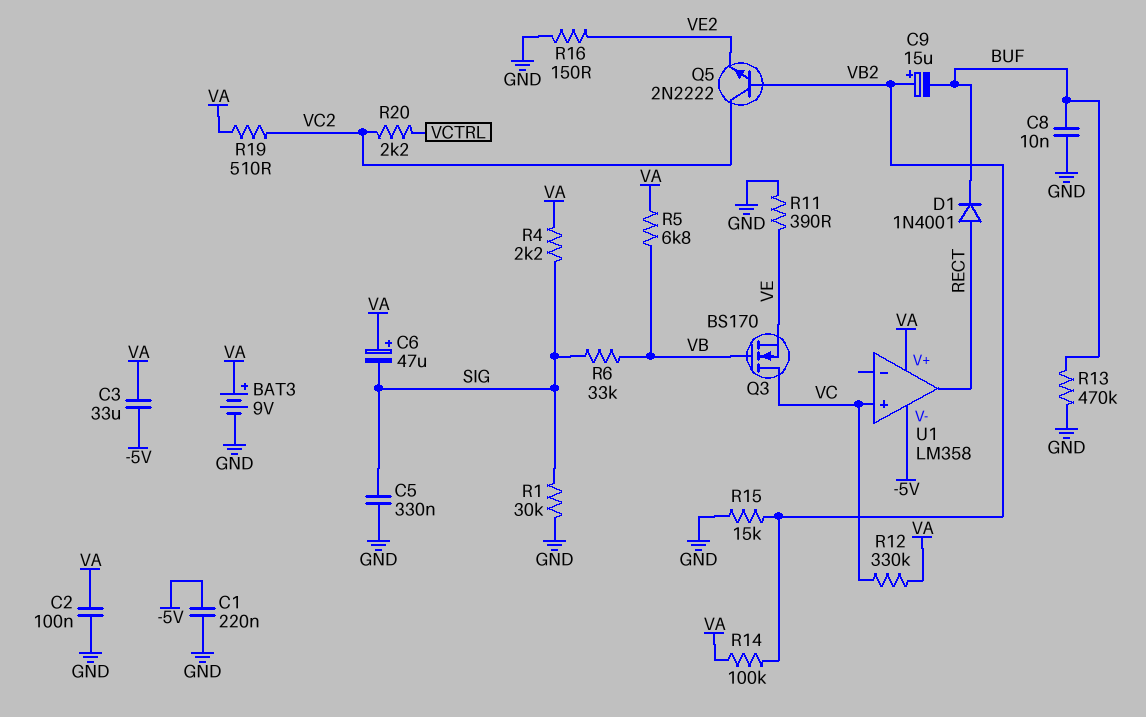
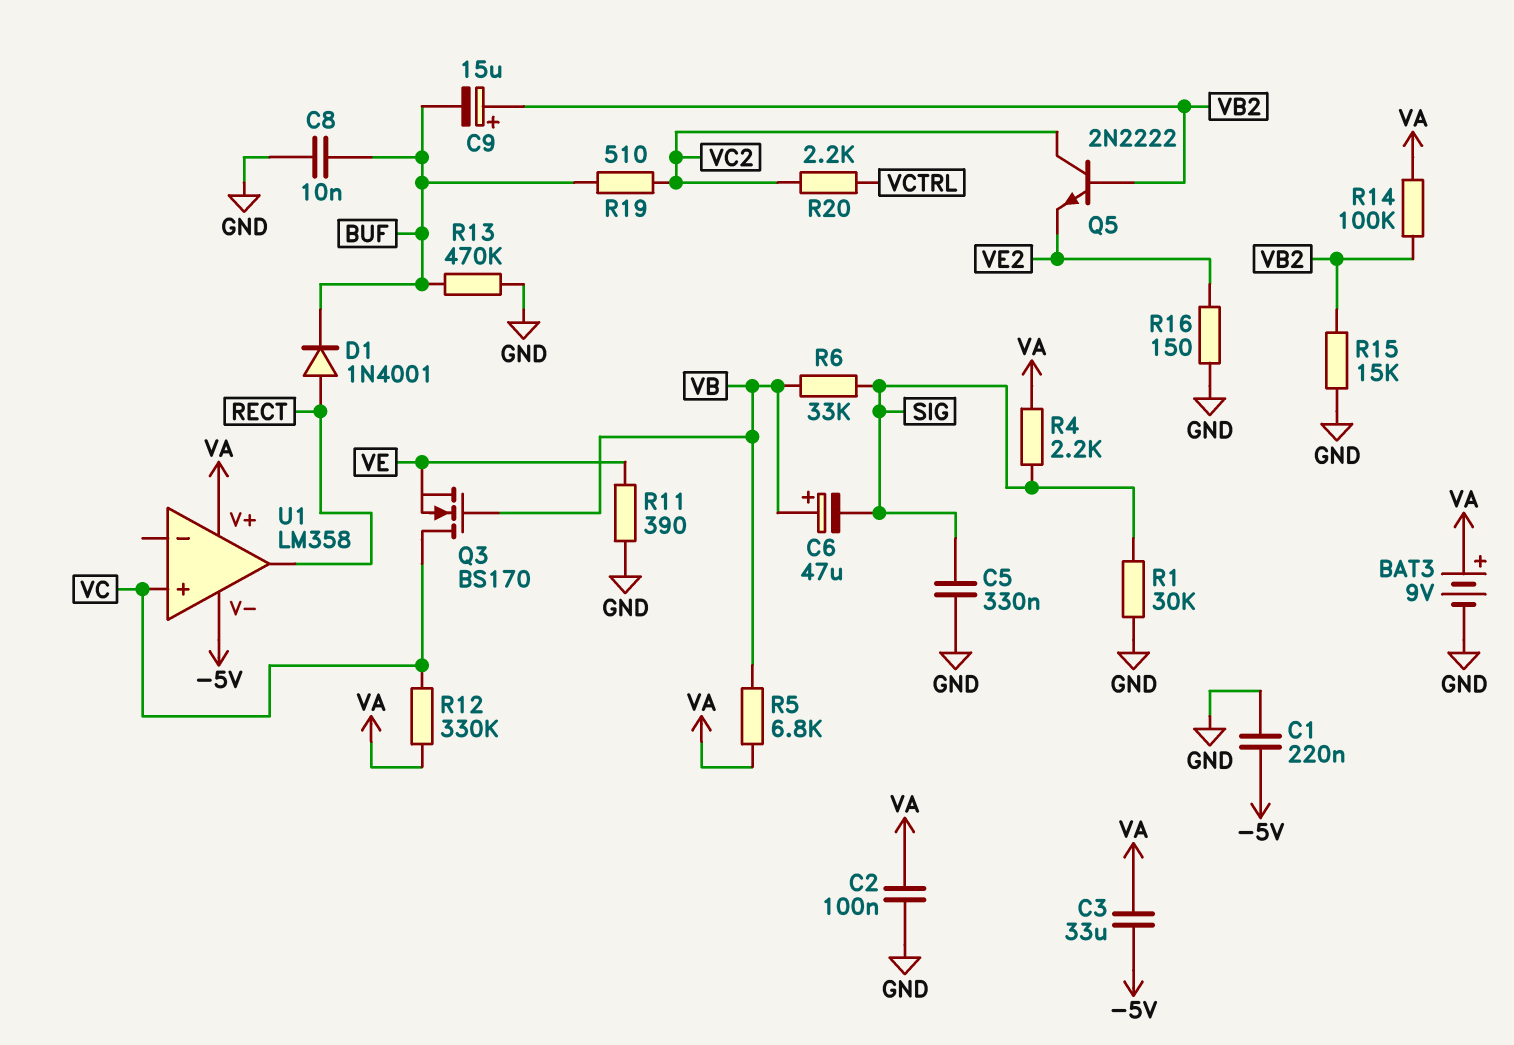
C6: 47uF (plus VA, minus SIG) -> 47uF (plus VB, minus SIG)
R19: 510 (VA, VC2) -> 510 (BUF, VC2)

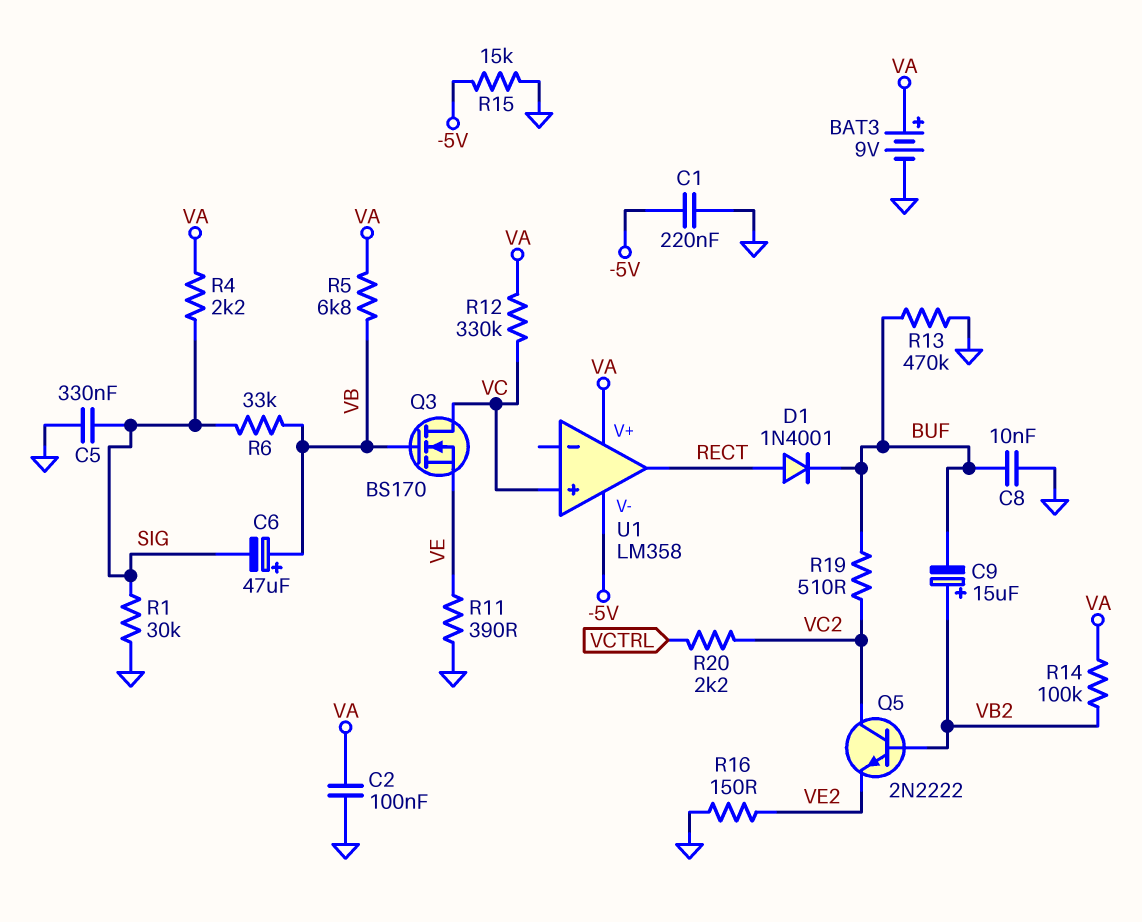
C3: 33uF (-5V, VA) -> none
R15: 15k (GND, VB2) -> 15k (-5V, GND)

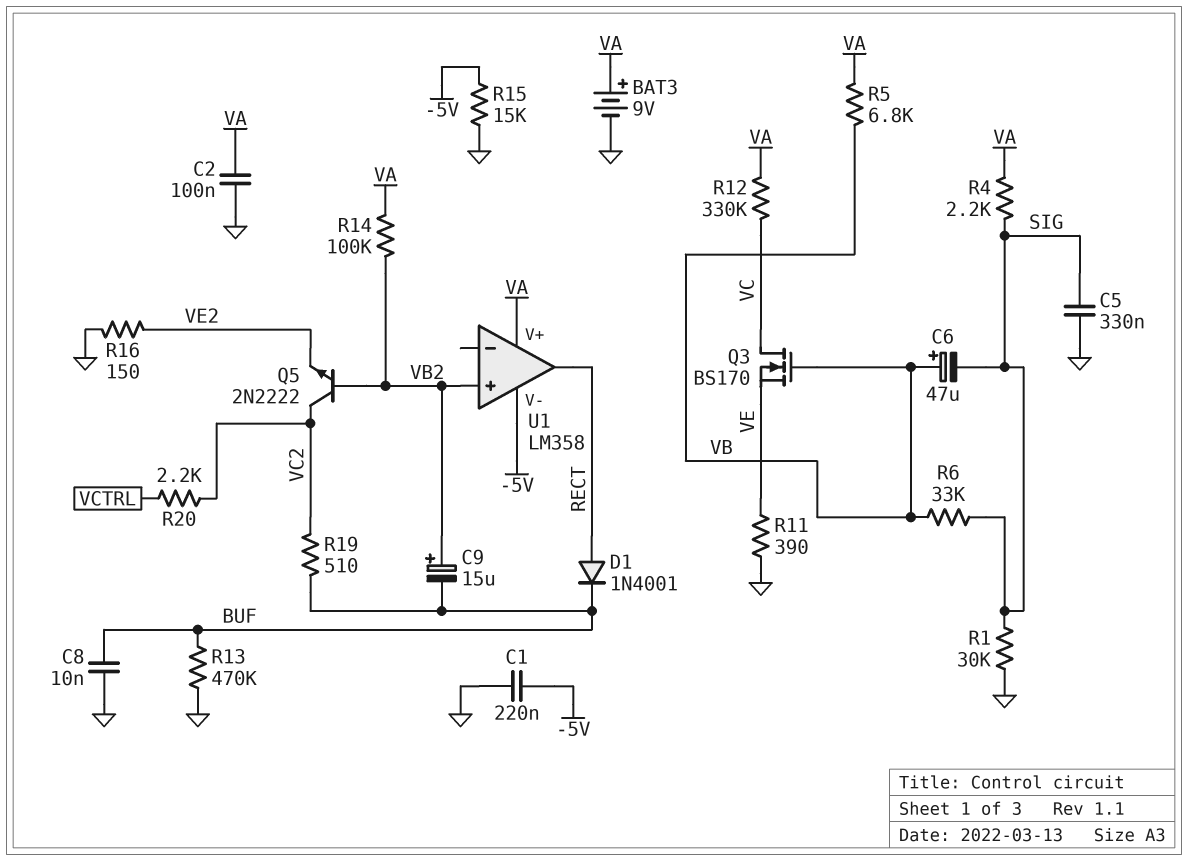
U1 pin in+: VC -> VB2

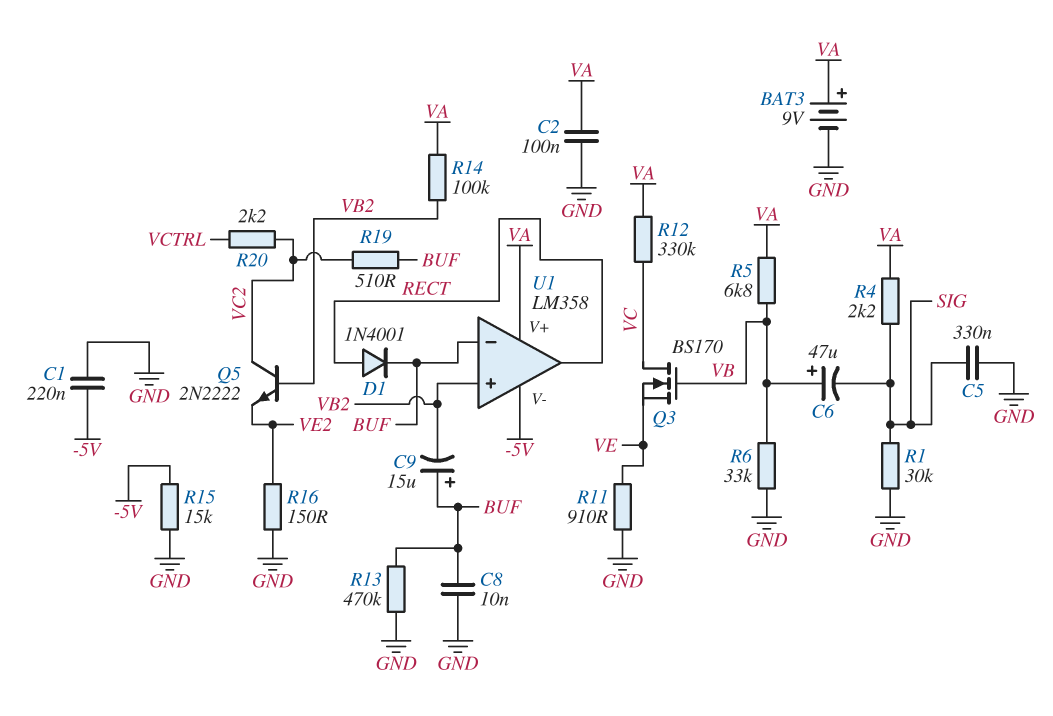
C9: 15uF (plus VB2, minus BUF) -> 15uF (plus BUF, minus VB2)
R6: 33k (SIG, VB) -> 33k (GND, VB)
R11: 390 (GND, VE) -> 910 (GND, VE)
U1 pin in-: none -> BUF

